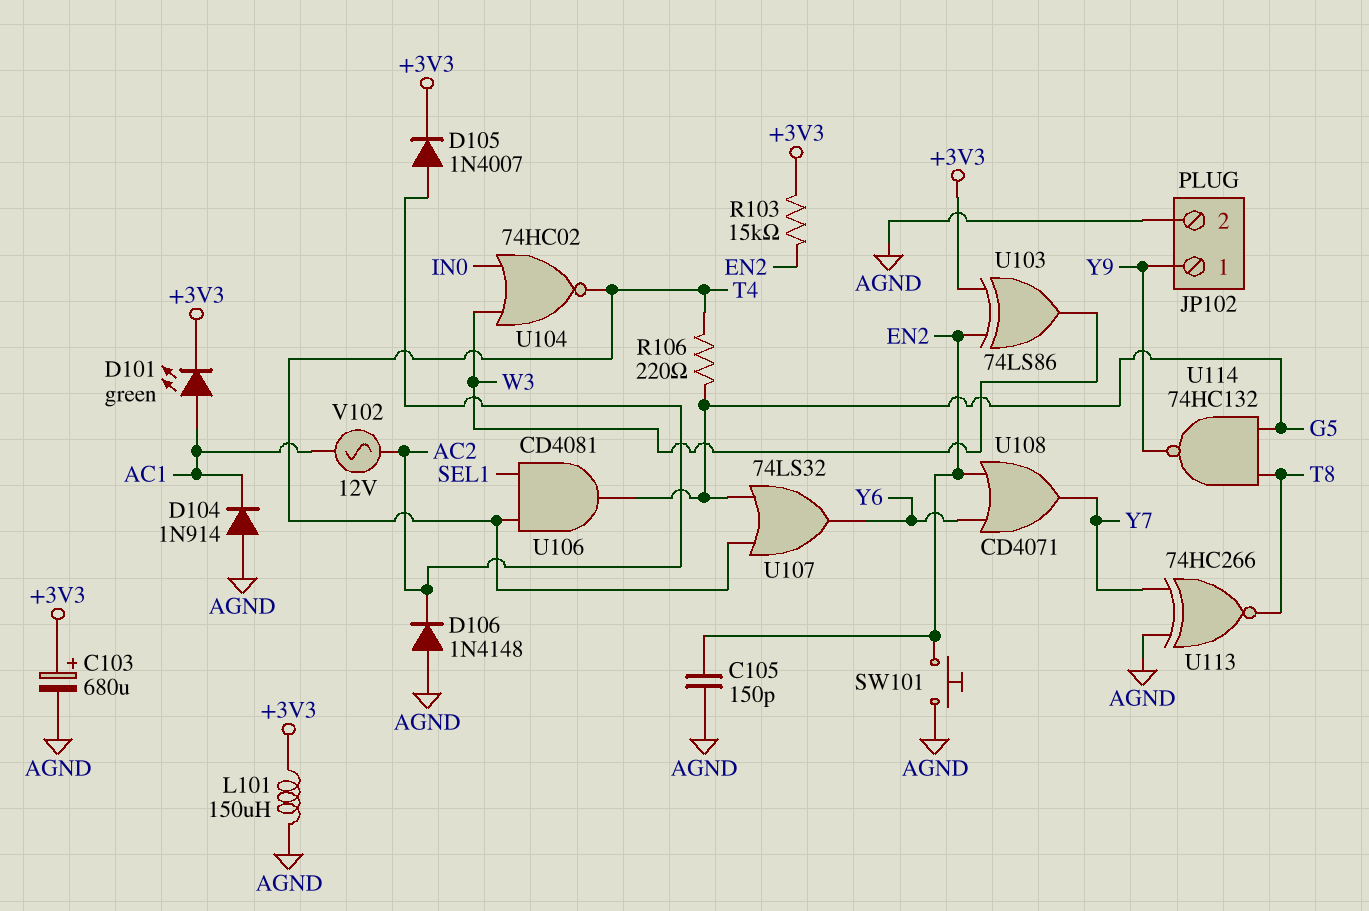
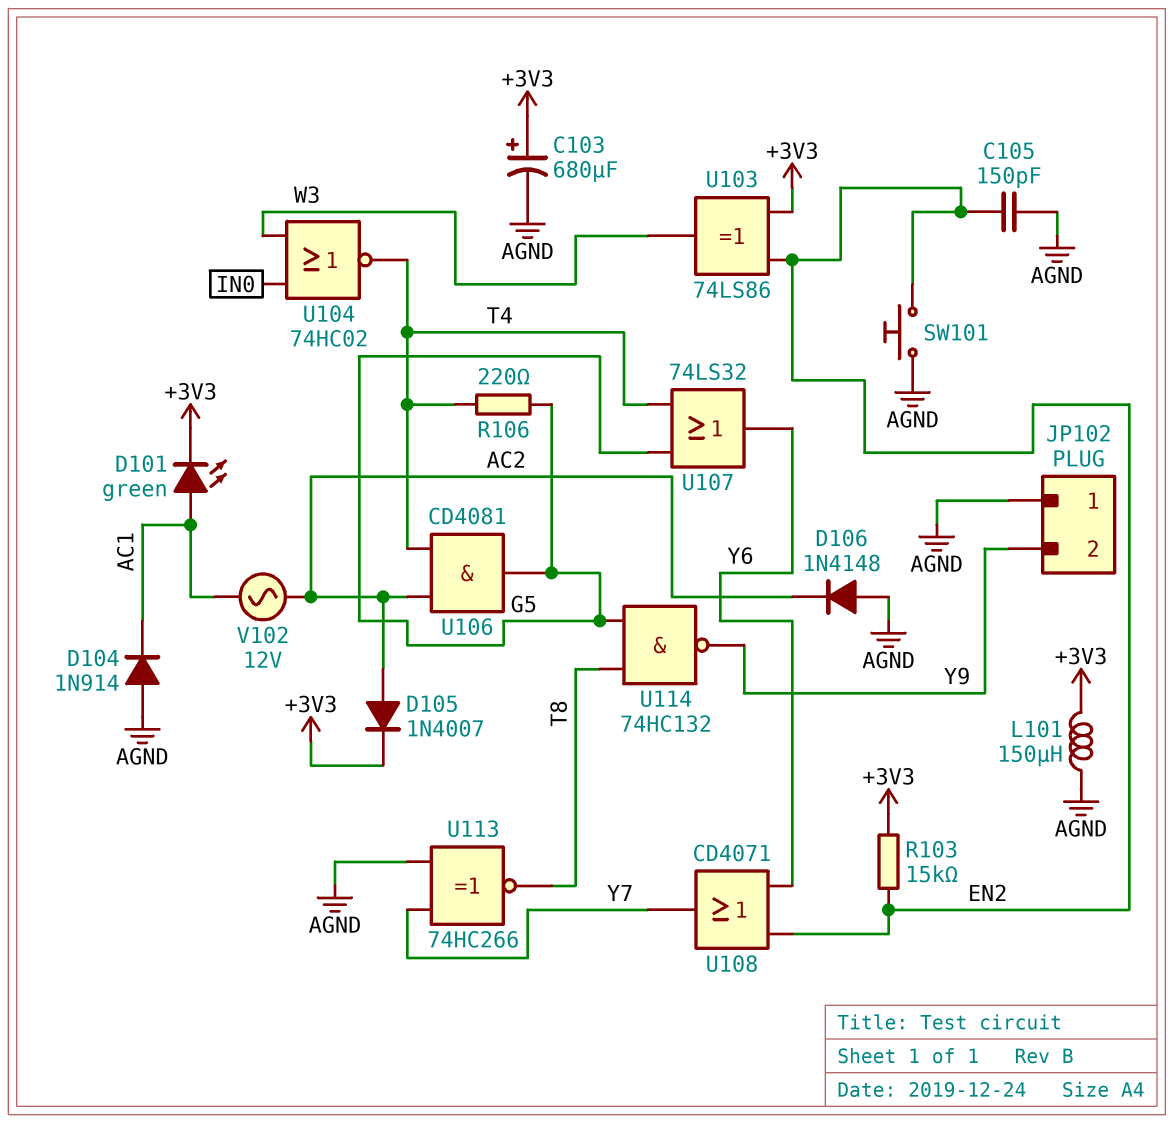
JP102 pin 1: Y9 -> AGND
JP102 pin 2: AGND -> Y9
U106: AND CD4081 (in SEL1, in T4, out G5) -> AND CD4081 (in AC2, in T4, out G5)

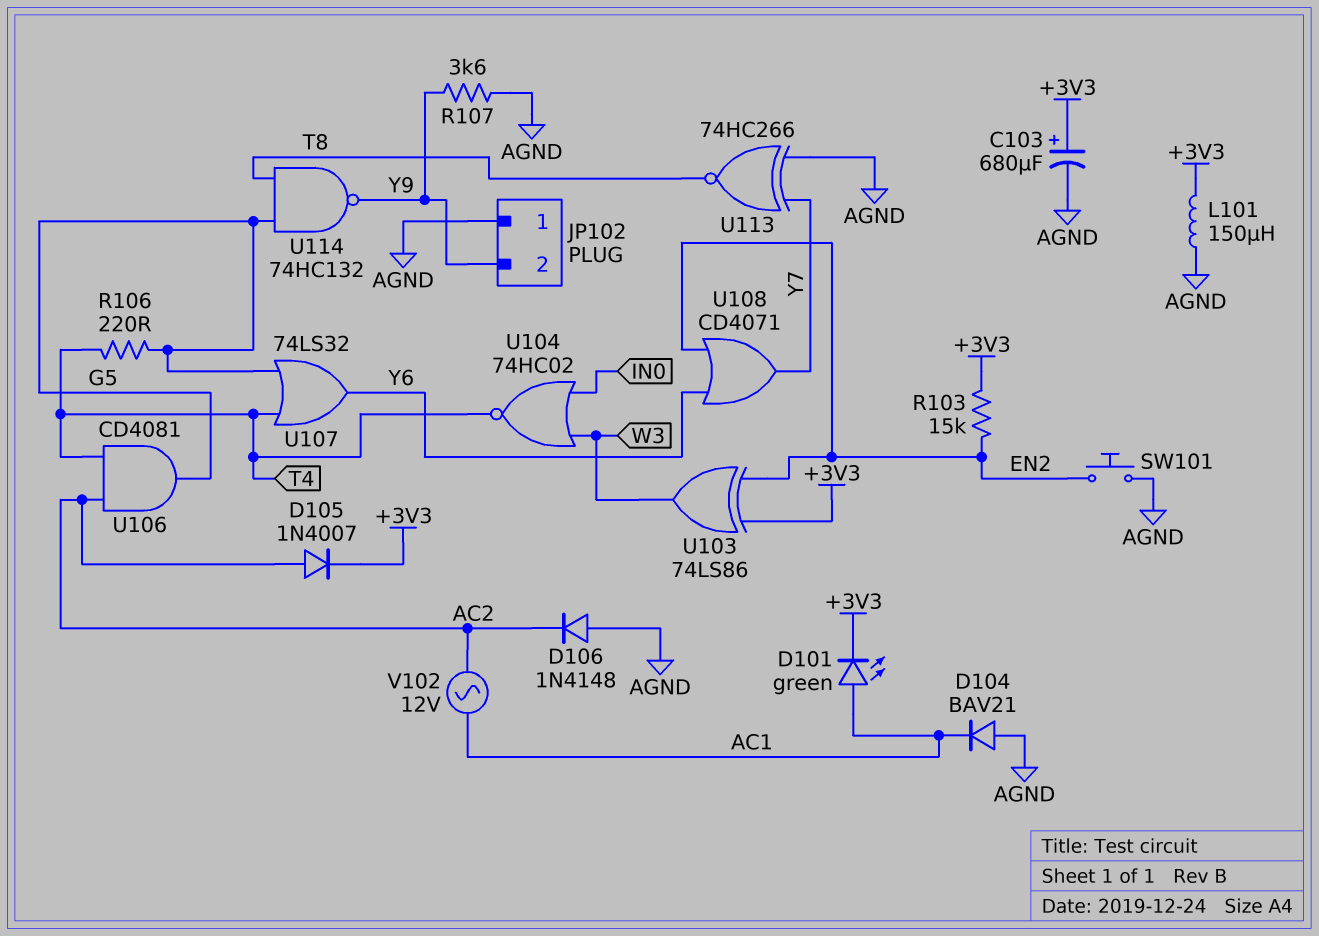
C105: 150pF (AGND, EN2) -> none
D104: diode 1N914 (A AGND, K AC1) -> diode BAV21 (A AGND, K AC1)
R107: none -> 3.6k (AGND, Y9)

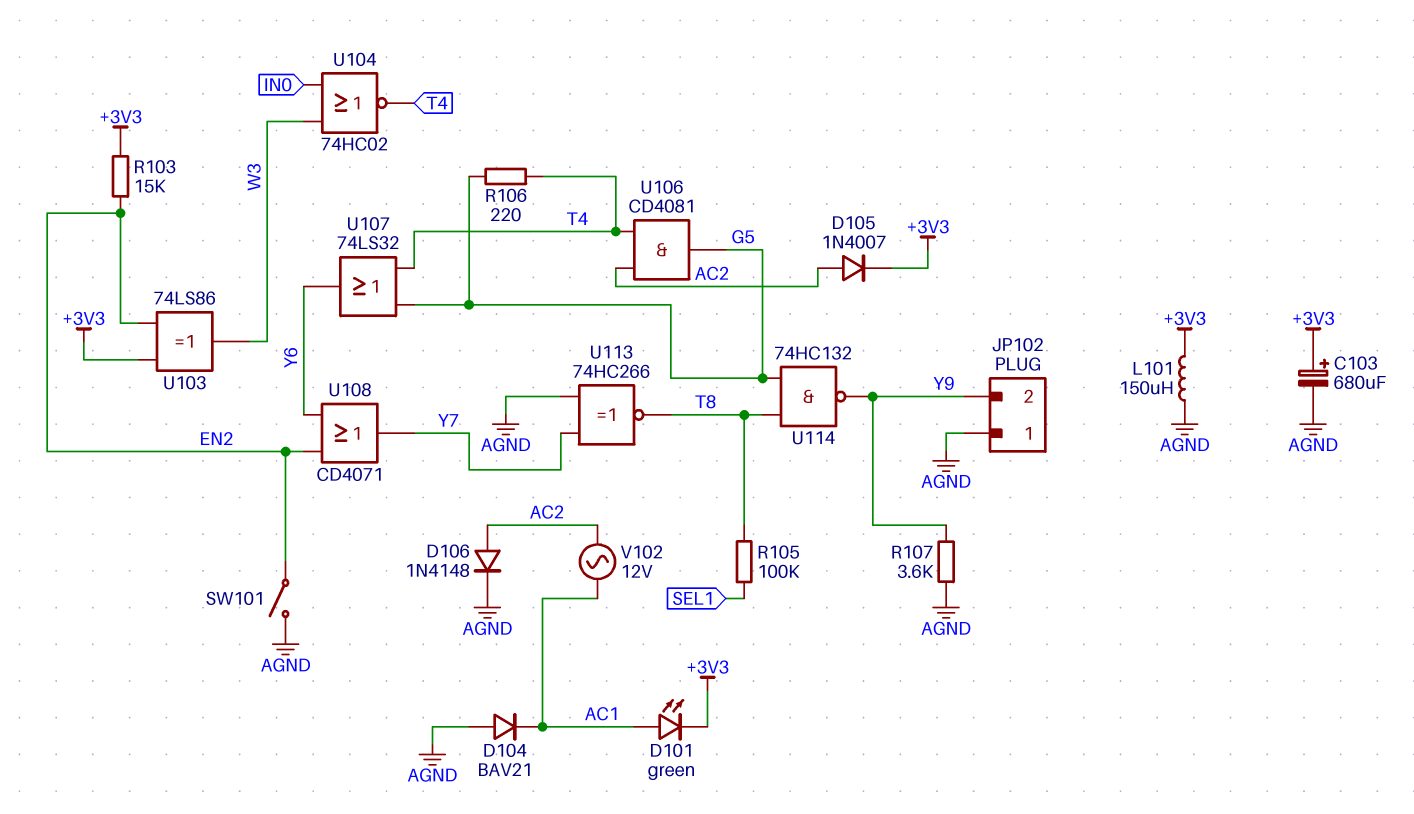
D106: diode 1N4148 (A AGND, K AC2) -> diode 1N4148 (A AC2, K AGND)
R105: none -> 100k (SEL1, T8)
SW101: button (AGND, EN2) -> switch (AGND, EN2)

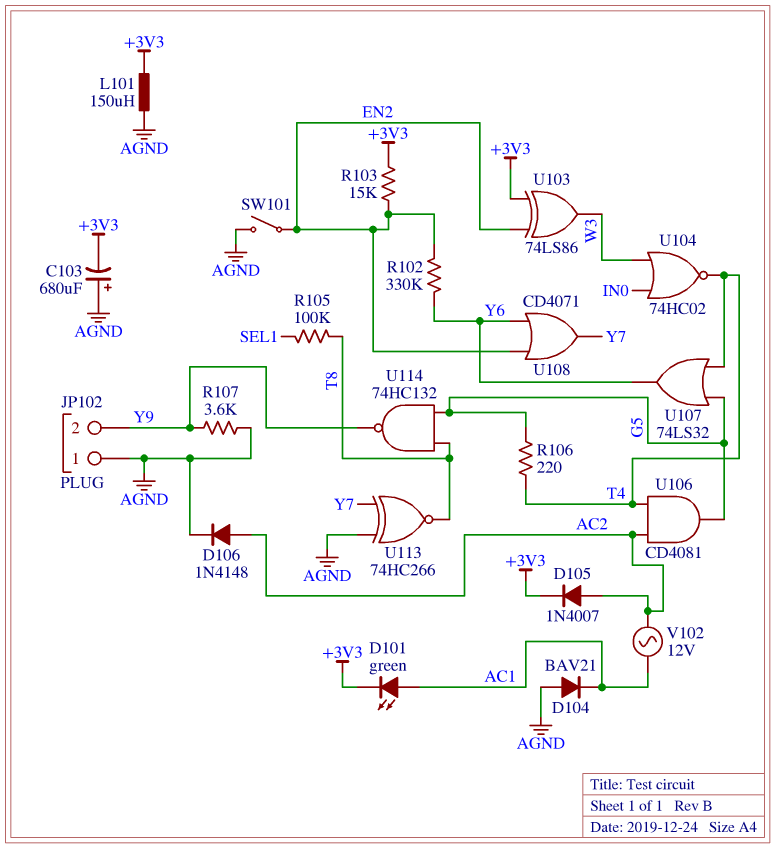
C103: 680uF (plus +3V3, minus AGND) -> 680uF (plus AGND, minus +3V3)
R102: none -> 330k (EN2, Y6)

